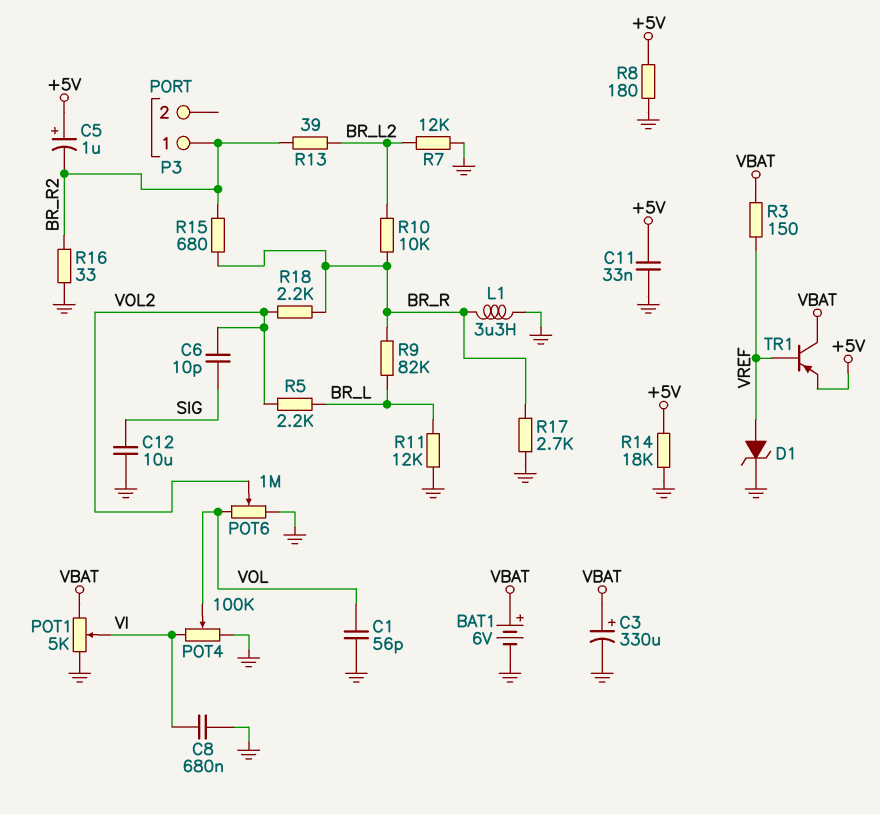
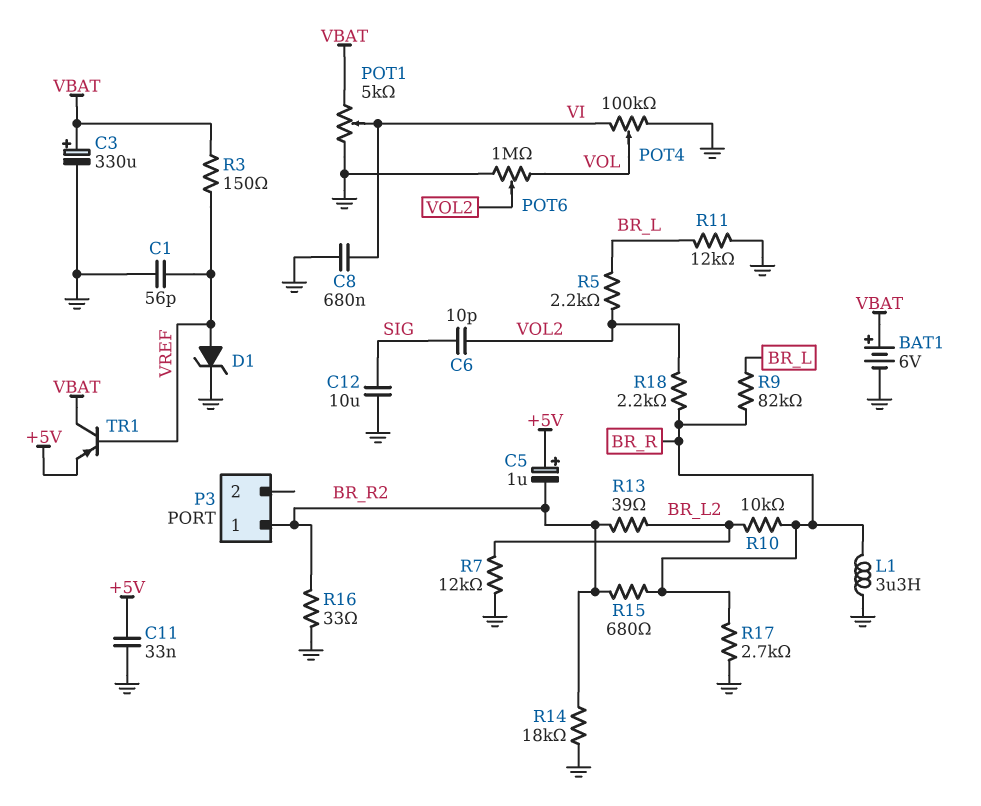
C1: 56pF (GND, VOL) -> 56pF (GND, VREF)
R8: 180 (+5V, GND) -> none
R14: 18k (+5V, GND) -> 18k (BR_R2, GND)

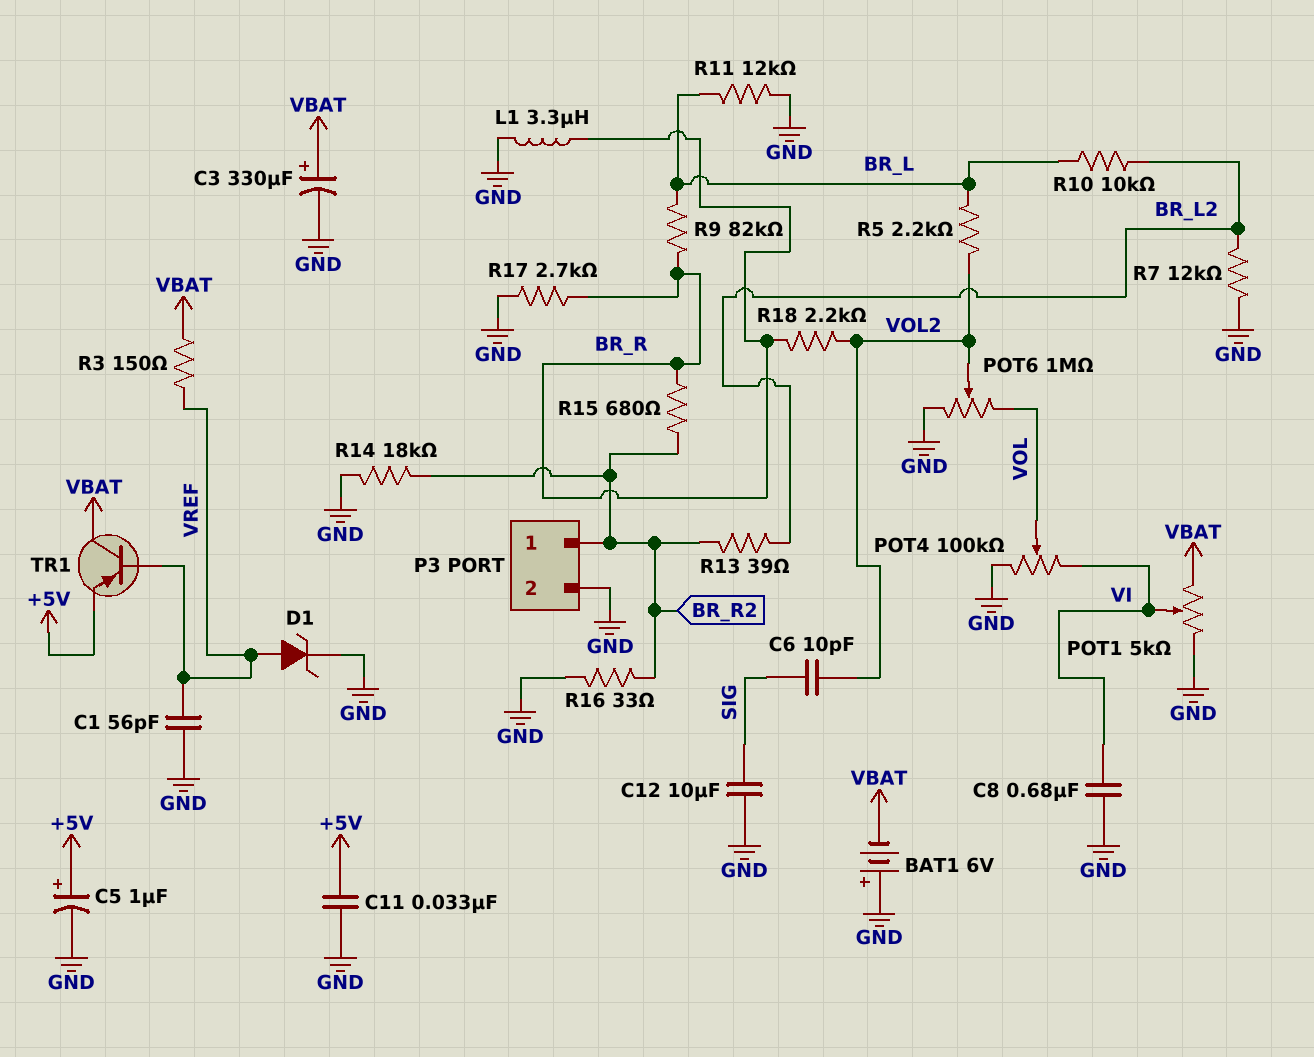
BAT1: 6V (plus VBAT, minus GND) -> 6V (plus GND, minus VBAT)
C5: 1uF (plus +5V, minus BR_R2) -> 1uF (plus +5V, minus GND)
P3 pin 2: none -> GND
R10: 10k (BR_L2, BR_R) -> 10k (BR_L, BR_L2)

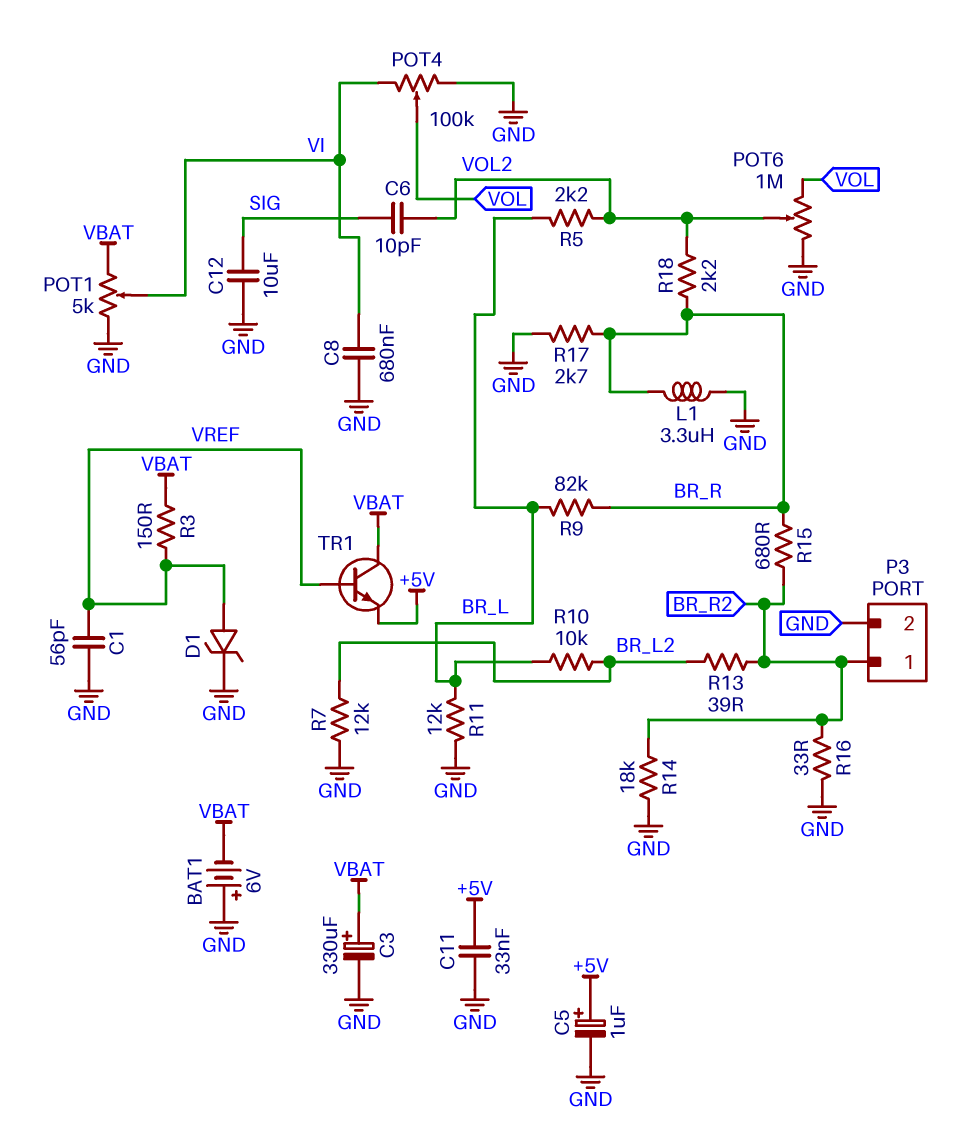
TR1: PNP (B VREF, C VBAT, E +5V) -> NPN (B VREF, C VBAT, E +5V)

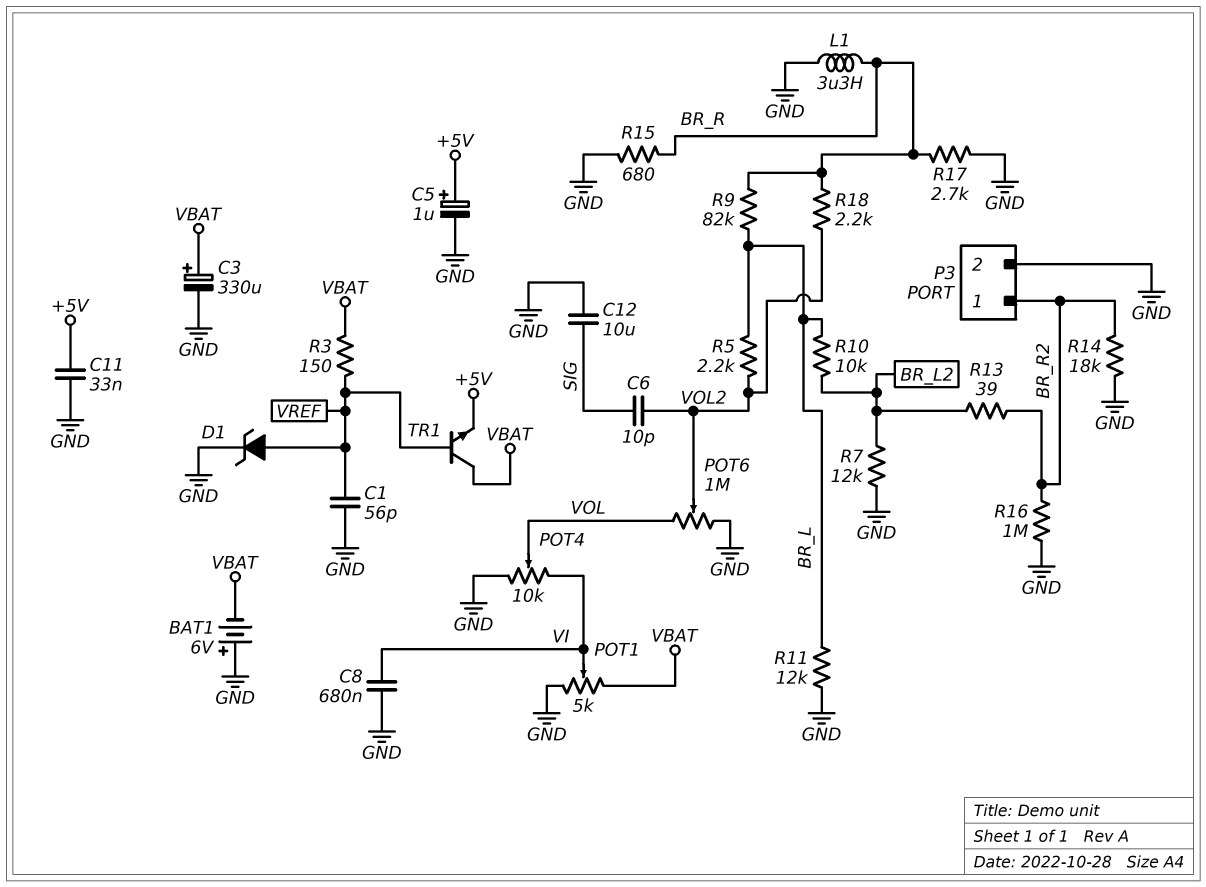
POT4: 100k (GND, VI, wiper VOL) -> 10k (GND, VI, wiper VOL)
R15: 680 (BR_R, BR_R2) -> 680 (BR_R, GND)
R16: 33 (BR_R2, GND) -> 1M (BR_R2, GND)

